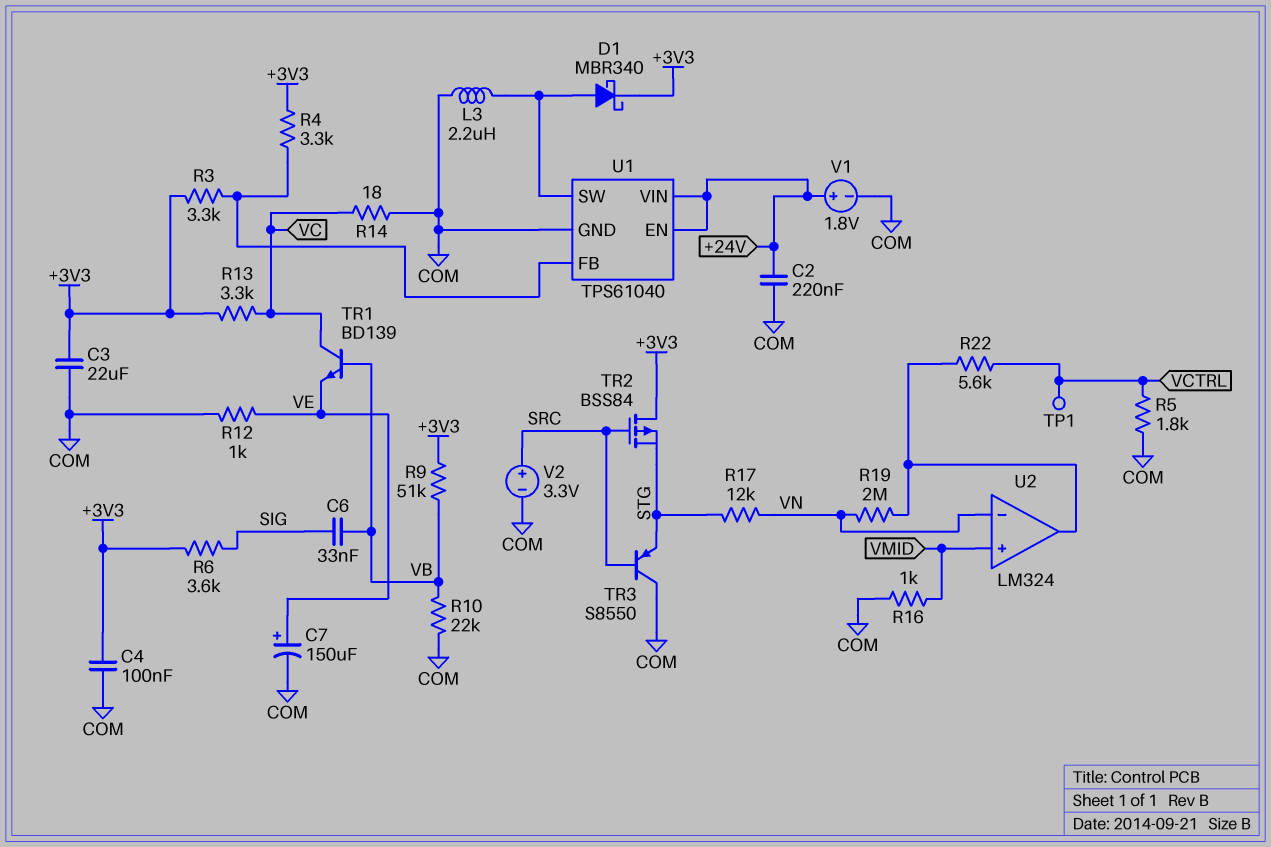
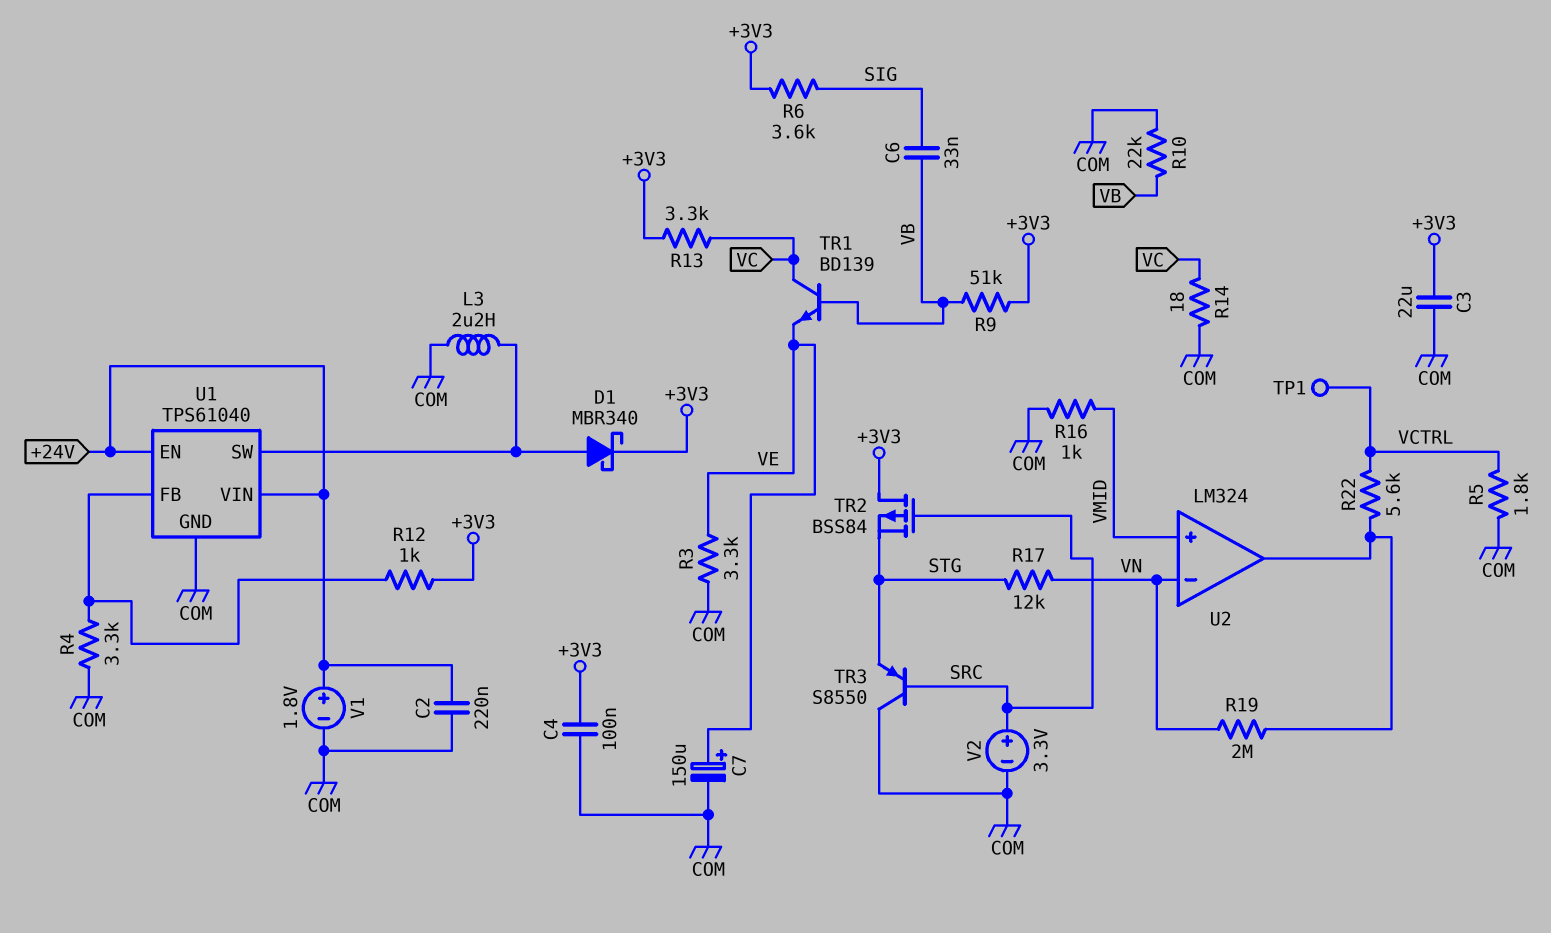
R3: 3.3k (+3V3, U1/FB) -> 3.3k (COM, VE)
R4: 3.3k (+3V3, U1/FB) -> 3.3k (COM, U1/FB)
R12: 1k (COM, VE) -> 1k (+3V3, U1/FB)

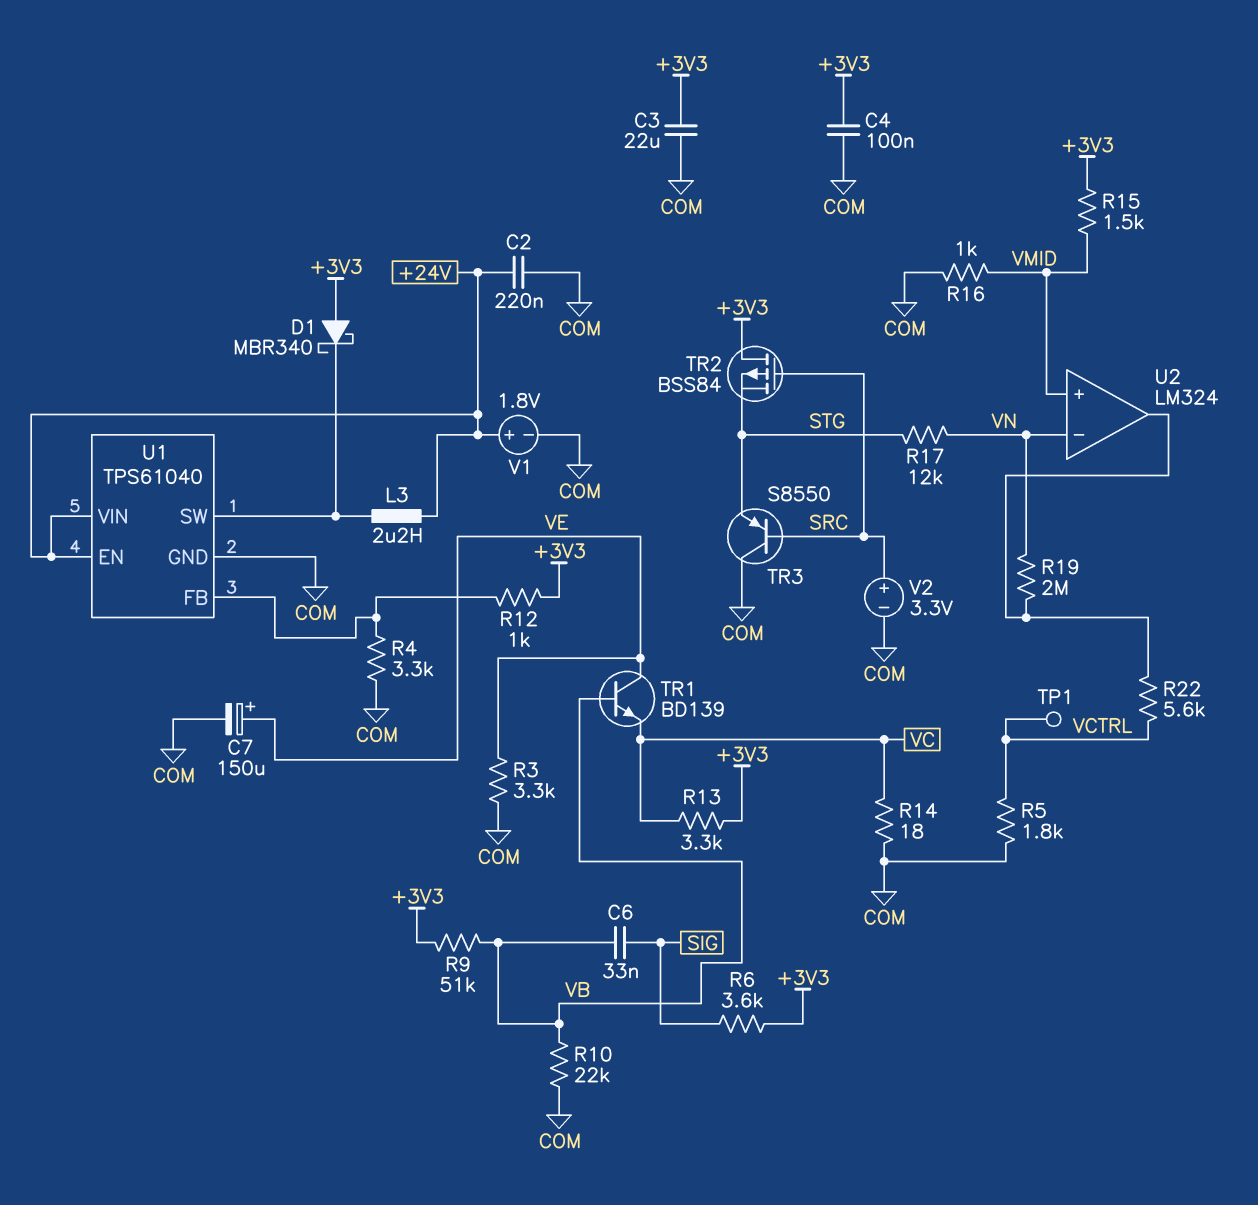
D1: schottky MBR340 (A U1/SW, K +3V3) -> schottky MBR340 (A +3V3, K U1/SW)
L3: 2.2uH (COM, U1/SW) -> 2.2uH (+24V, U1/SW)
R15: none -> 1.5k (+3V3, VMID)
TR1: NPN BD139 (B VB, C VC, E VE) -> NPN BD139 (B VB, C VE, E VC)

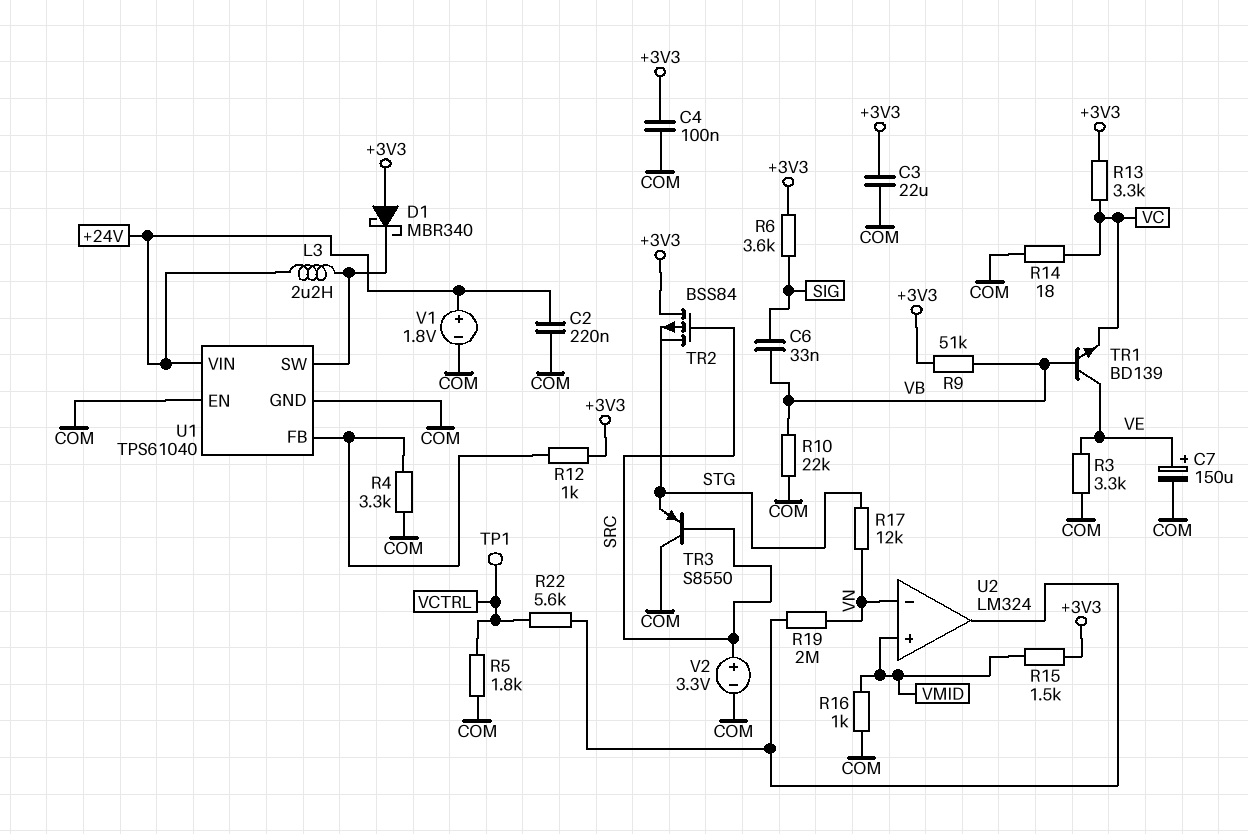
U1 pin EN: +24V -> COM

